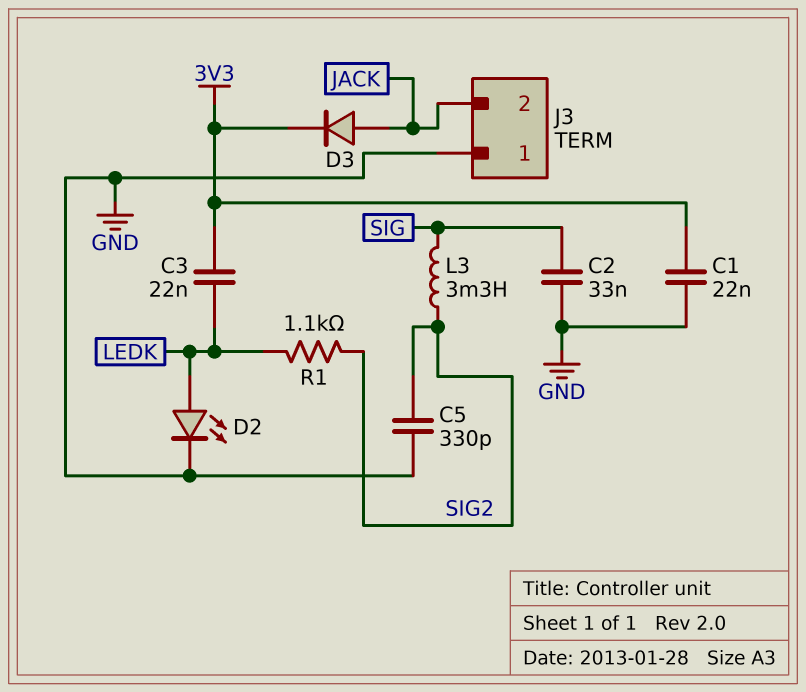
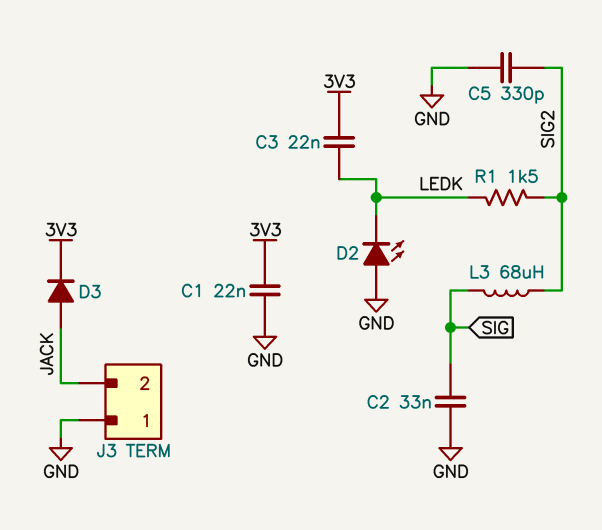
D2: LED (A LEDK, K GND) -> LED (A GND, K LEDK)
L3: 3.3mH (SIG, SIG2) -> 68uH (SIG, SIG2)
R1: 1.1k (LEDK, SIG2) -> 1.5k (LEDK, SIG2)

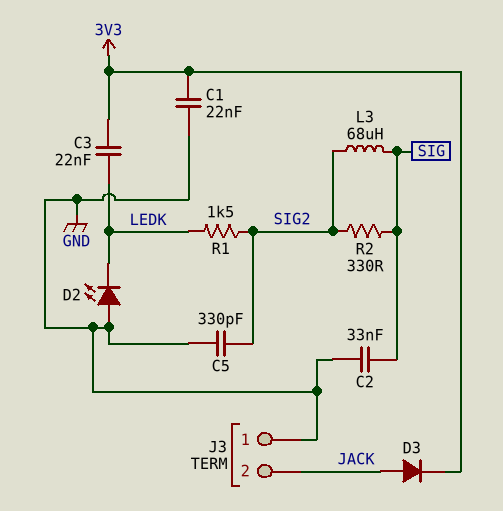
R2: none -> 330 (SIG, SIG2)

